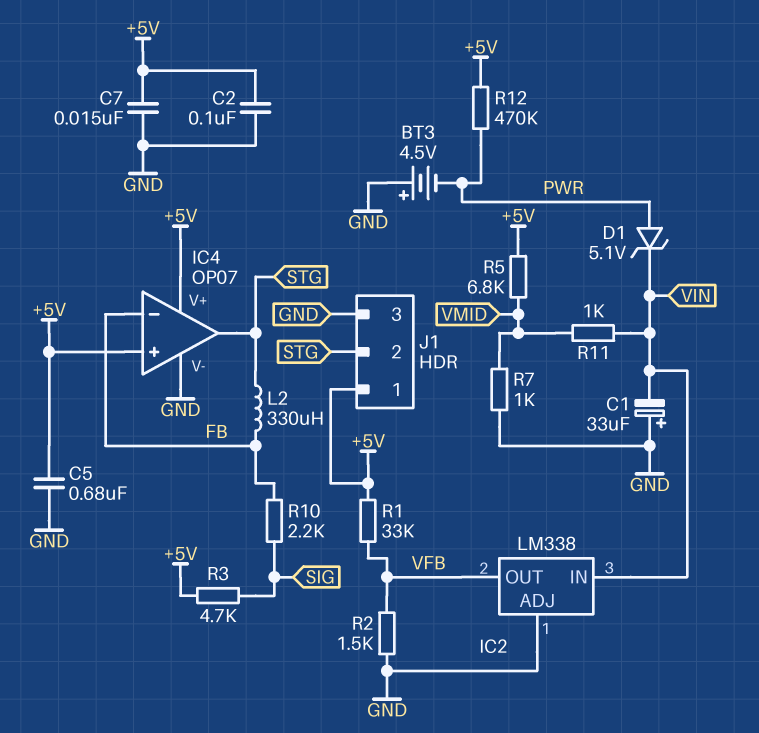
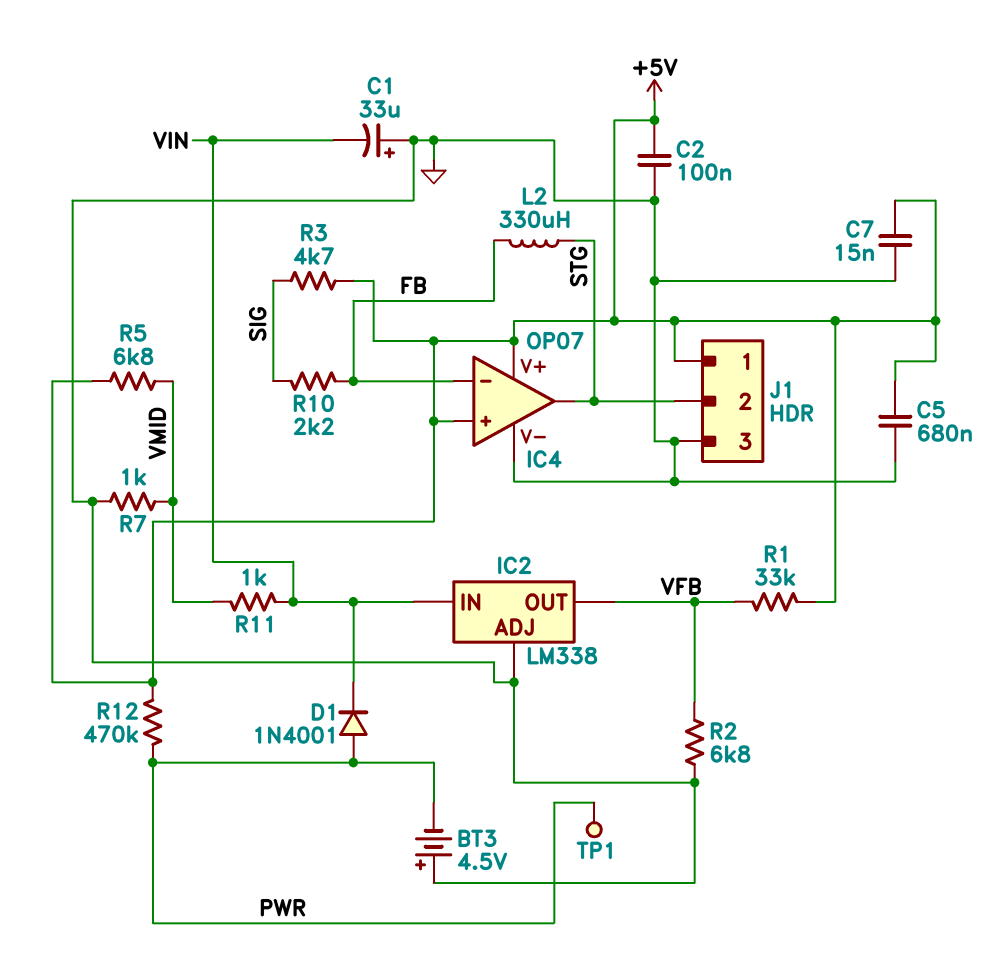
D1: zener 5.1V (A PWR, K VIN) -> diode 1N4001 (A PWR, K VIN)
R2: 1.5k (GND, VFB) -> 6.8k (GND, VFB)
TP1: none -> test point (PWR)

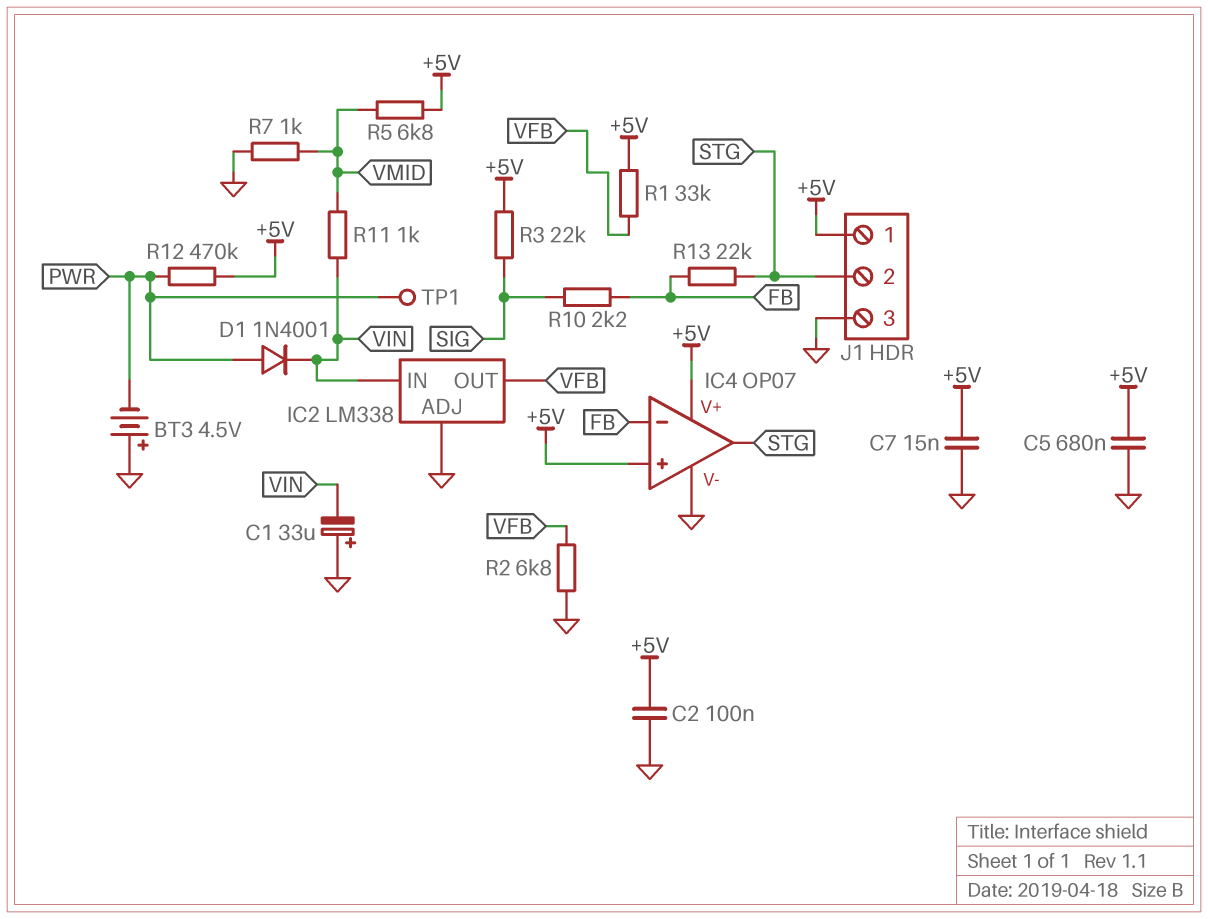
L2: 330uH (FB, STG) -> none
R3: 4.7k (+5V, SIG) -> 22k (+5V, SIG)
R13: none -> 22k (FB, STG)

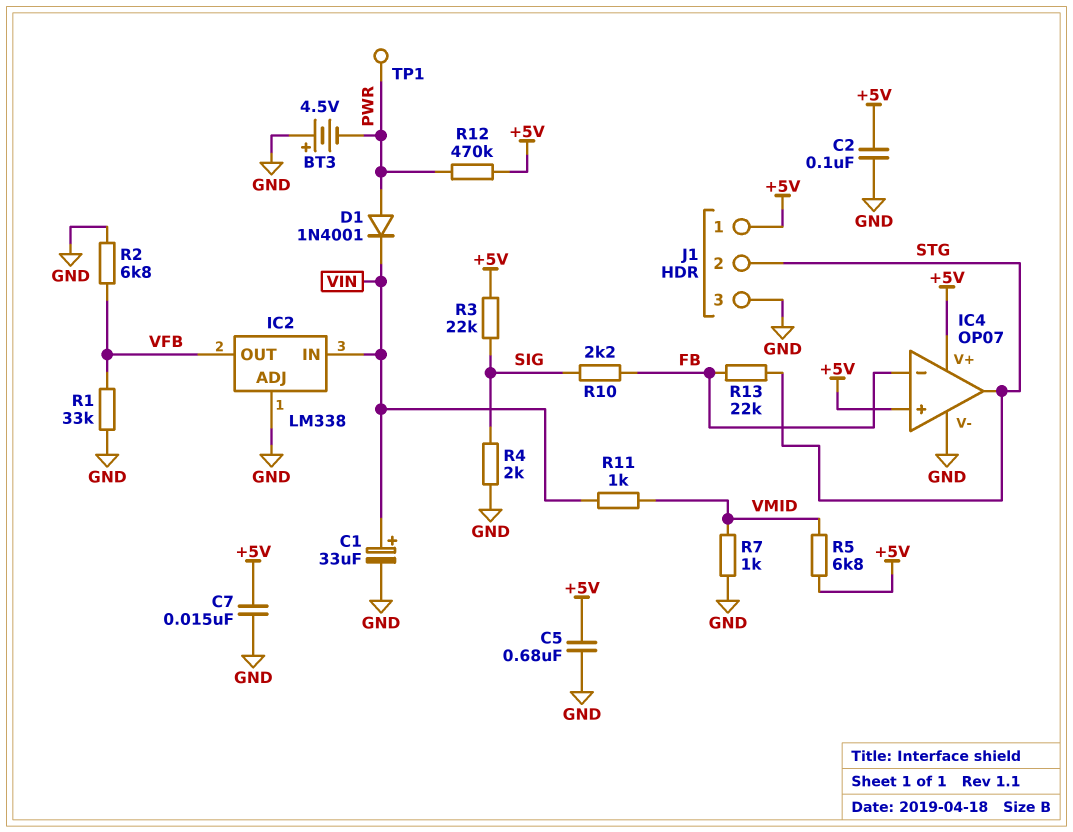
C1: 33uF (plus GND, minus VIN) -> 33uF (plus VIN, minus GND)
R1: 33k (+5V, VFB) -> 33k (GND, VFB)
R4: none -> 2k (GND, SIG)

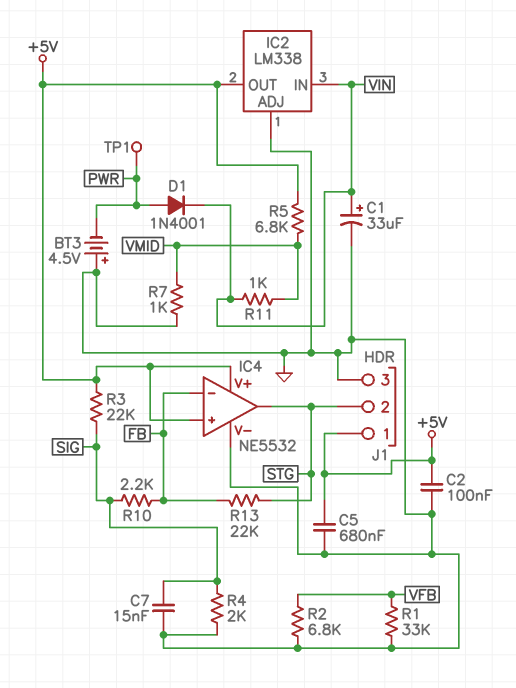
C7: 15nF (+5V, GND) -> 15nF (GND, SIG)
IC2 pin OUT: VFB -> +5V
IC4: OP07 -> NE5532
R12: 470k (+5V, PWR) -> none

